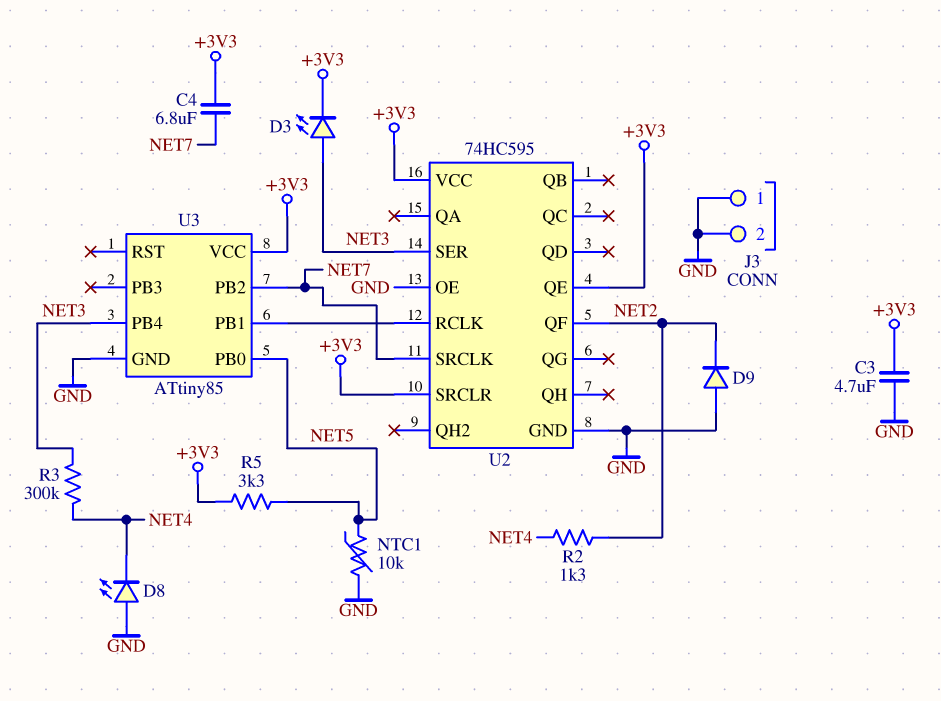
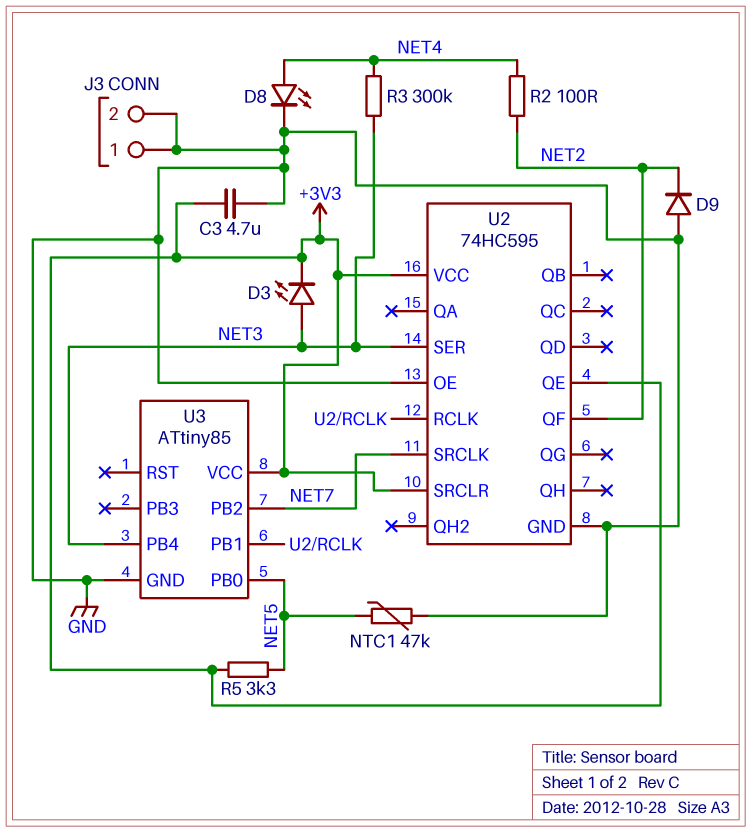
C4: 6.8uF (+3V3, NET7) -> none
D8: LED (A GND, K NET4) -> LED (A NET4, K GND)
NTC1: 10k (GND, NET5) -> 47k (GND, NET5)
R2: 1.3k (NET2, NET4) -> 100 (NET2, NET4)

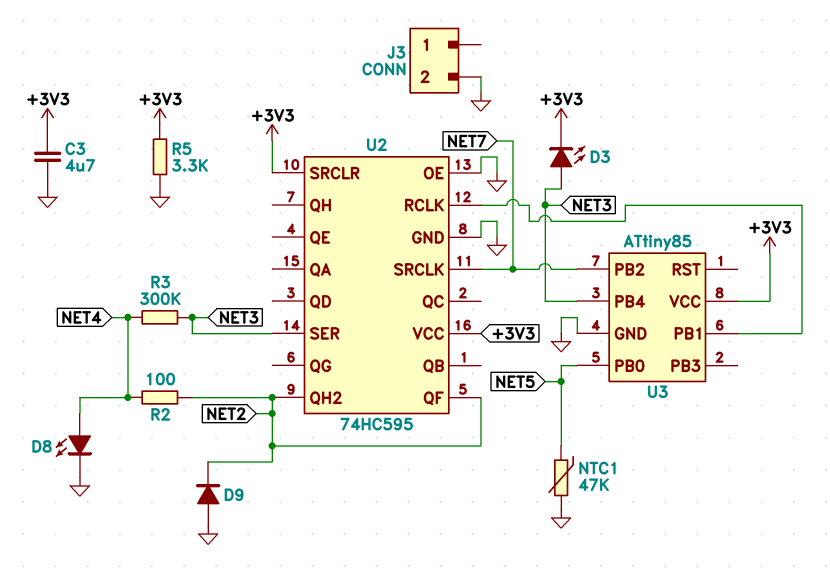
J3 pin 1: GND -> none
R5: 3.3k (+3V3, NET5) -> 3.3k (+3V3, GND)
U2 pin QE: +3V3 -> none
U2 pin QH2: none -> NET2

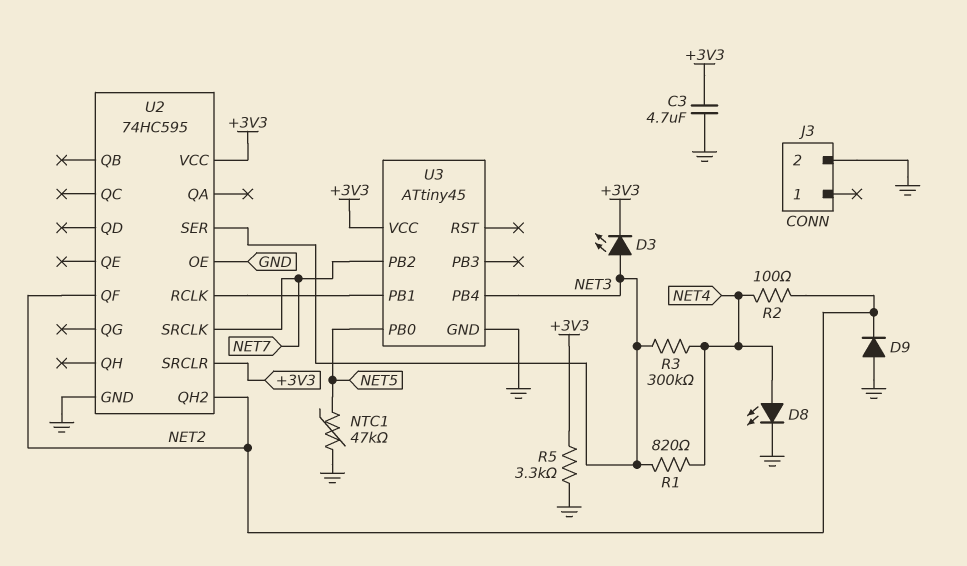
R1: none -> 820 (NET3, NET4)
U3: ATtiny85 -> ATtiny45

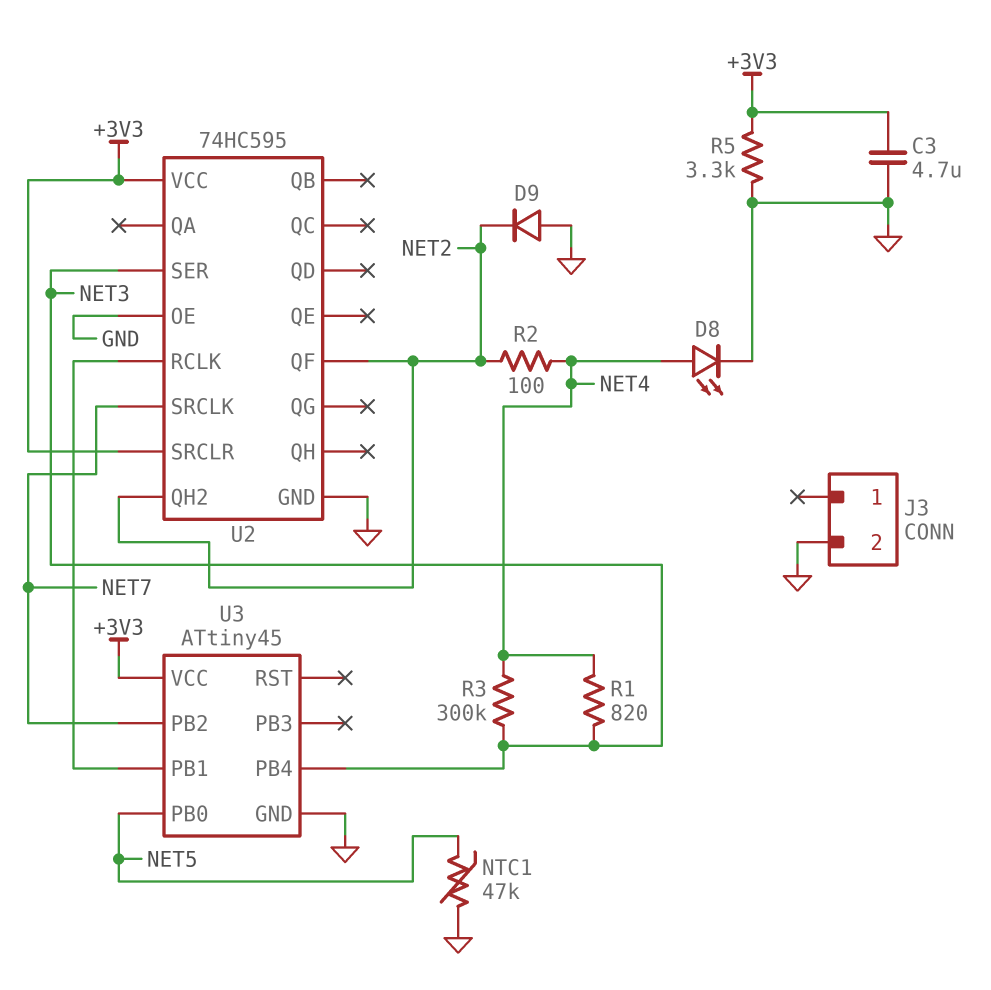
D3: LED (A NET3, K +3V3) -> none

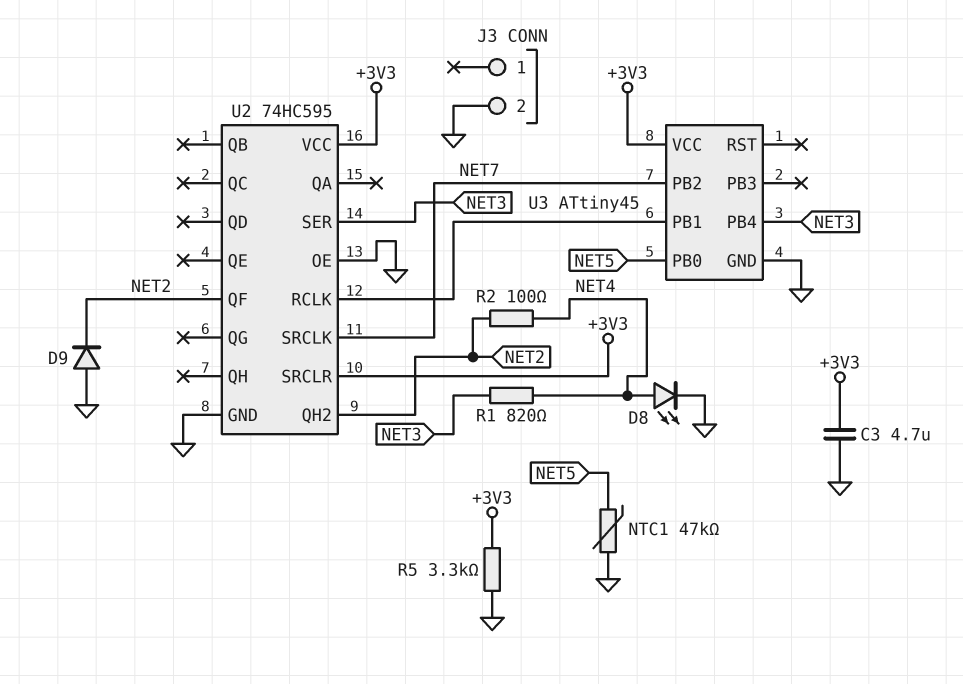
R3: 300k (NET3, NET4) -> none

